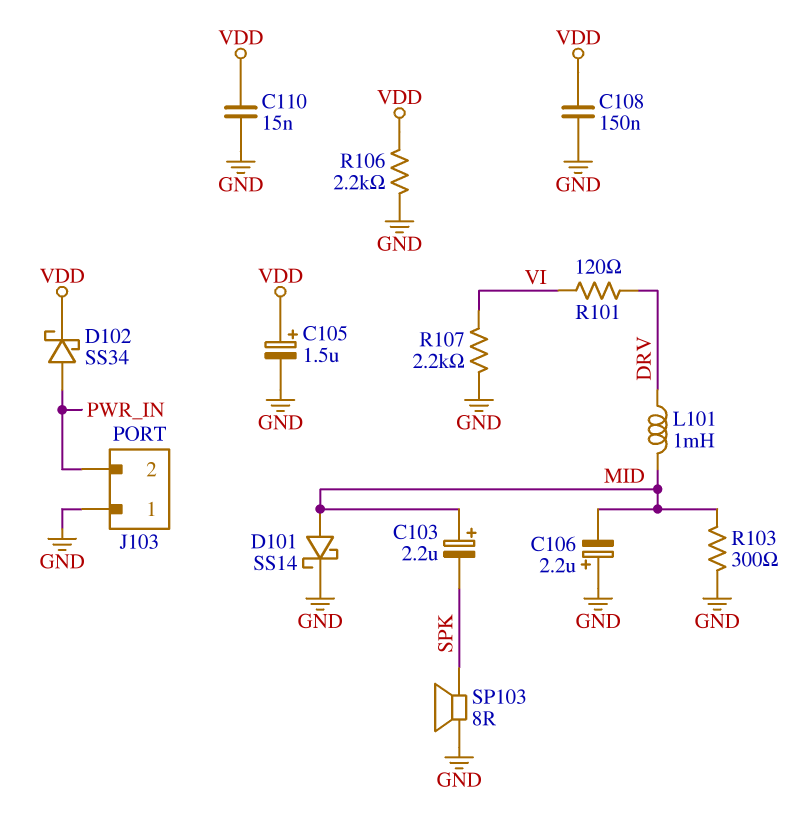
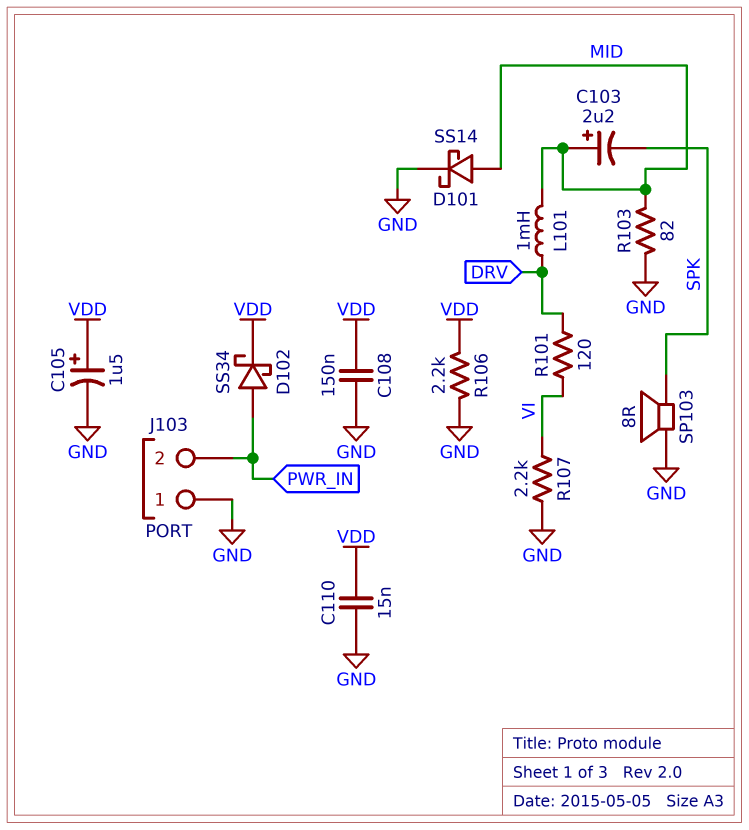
C106: 2.2uF (plus GND, minus MID) -> none
R103: 300 (GND, MID) -> 82 (GND, MID)

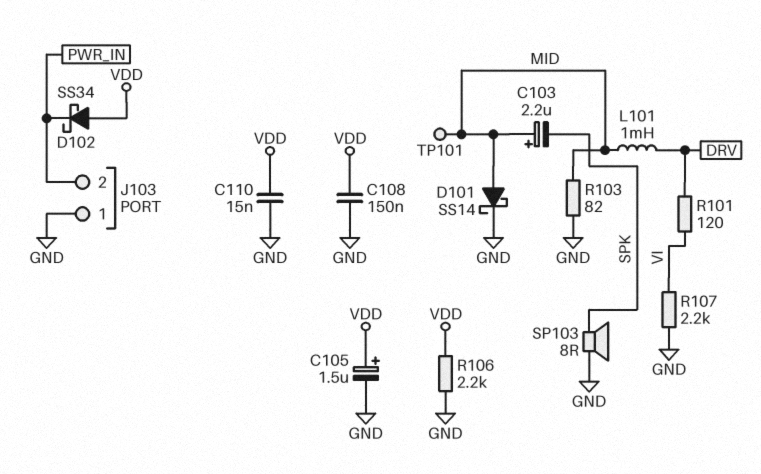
D102: schottky SS34 (A PWR_IN, K VDD) -> schottky SS34 (A VDD, K PWR_IN)
TP101: none -> test point (MID)

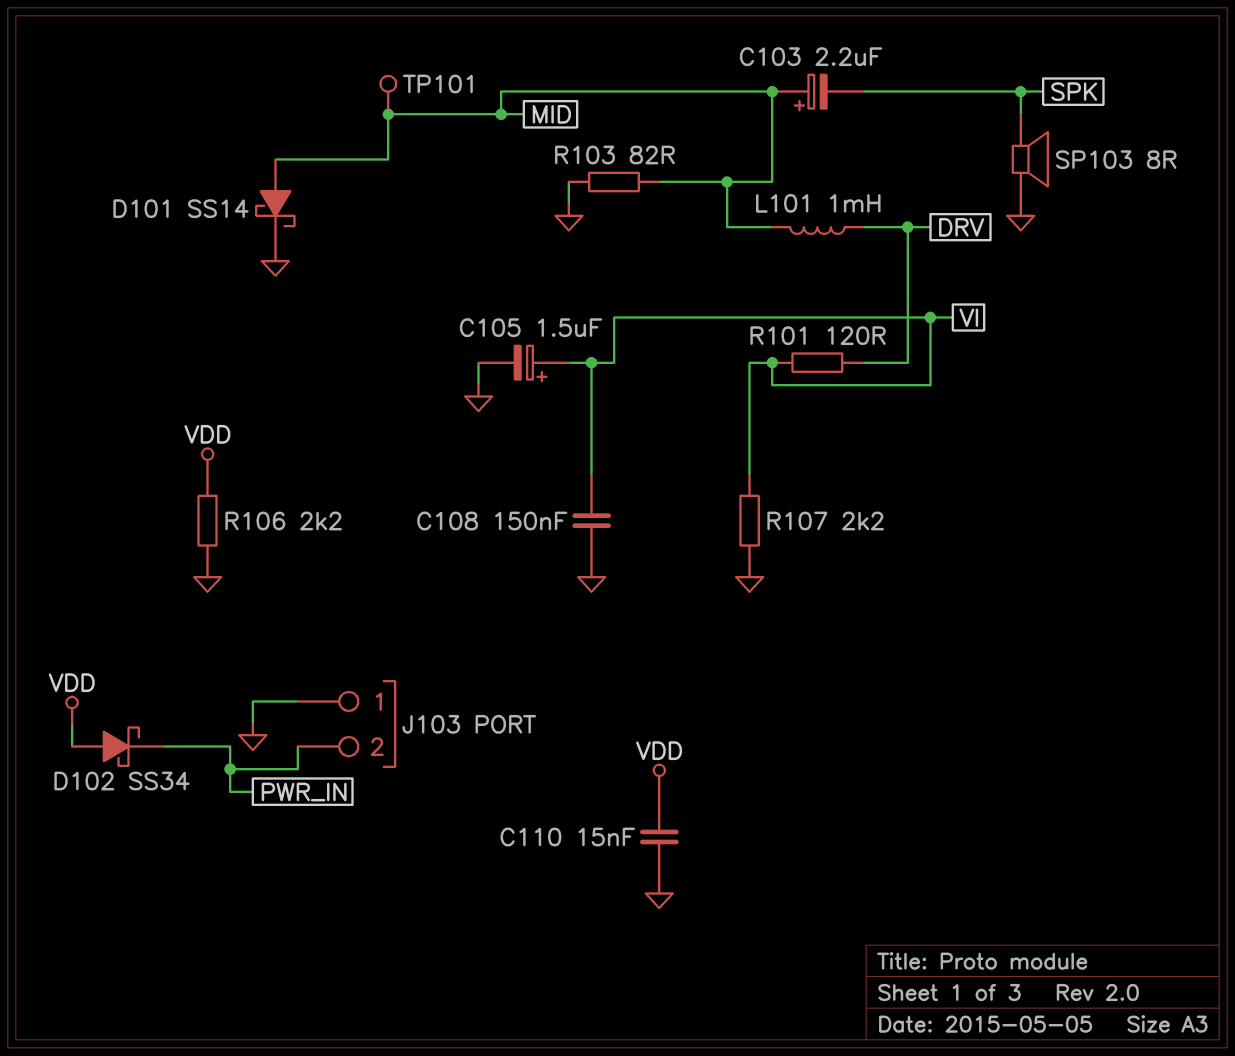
C105: 1.5uF (plus VDD, minus GND) -> 1.5uF (plus VI, minus GND)
C108: 150nF (GND, VDD) -> 150nF (GND, VI)

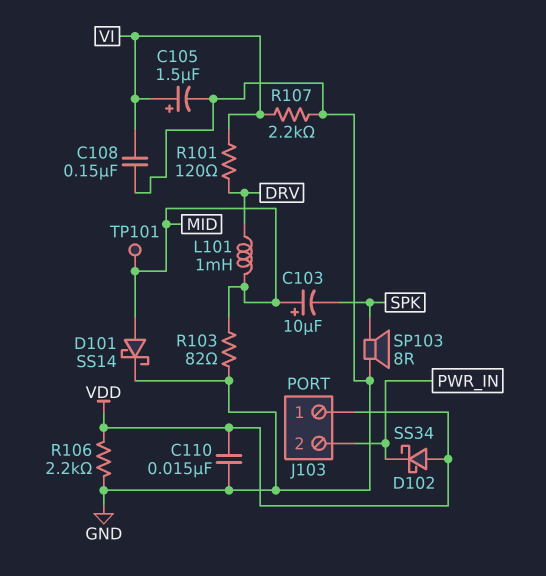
C103: 2.2uF (plus MID, minus SPK) -> 10uF (plus MID, minus SPK)
J103 pin 1: GND -> VDD

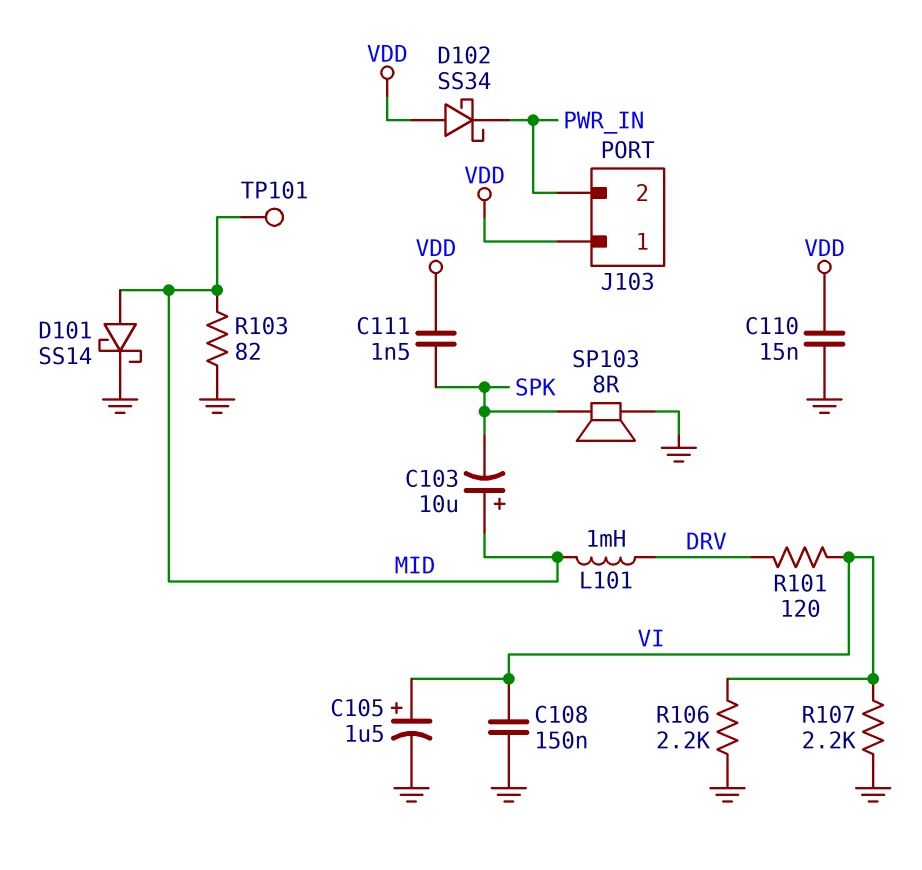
C111: none -> 1.5nF (SPK, VDD)
R106: 2.2k (GND, VDD) -> 2.2k (GND, VI)

